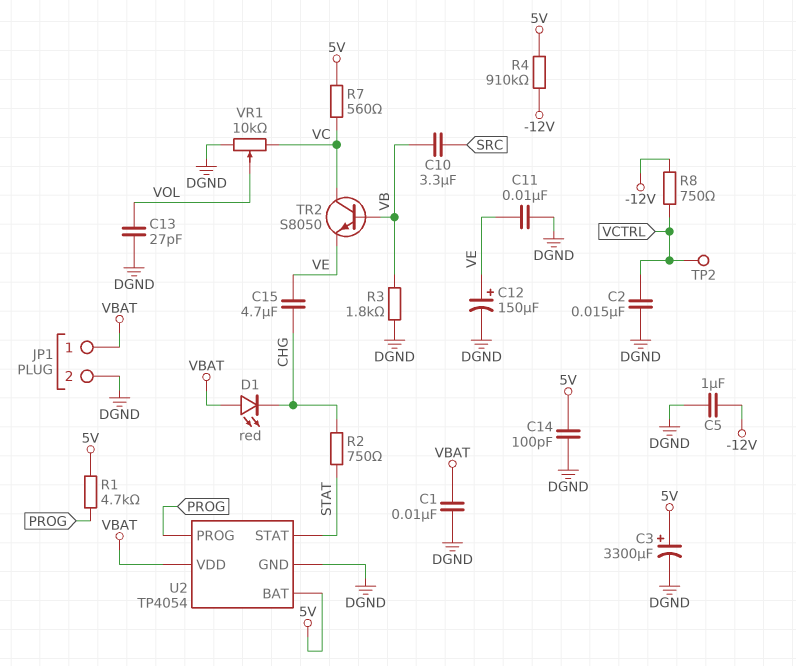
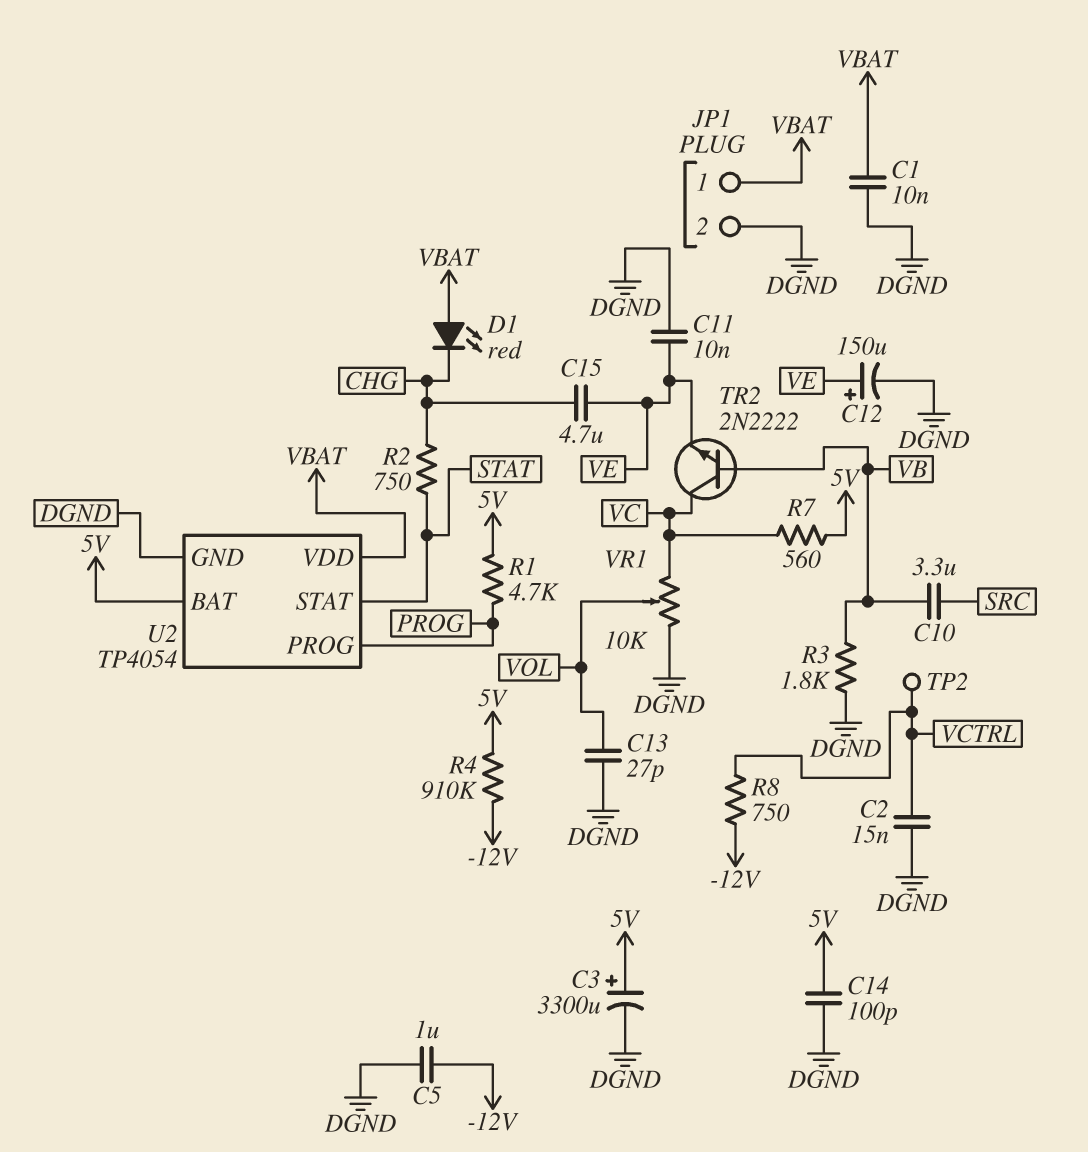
TR2: NPN S8050 (B VB, C VC, E VE) -> NPN 2N2222 (B VB, C VC, E VE)

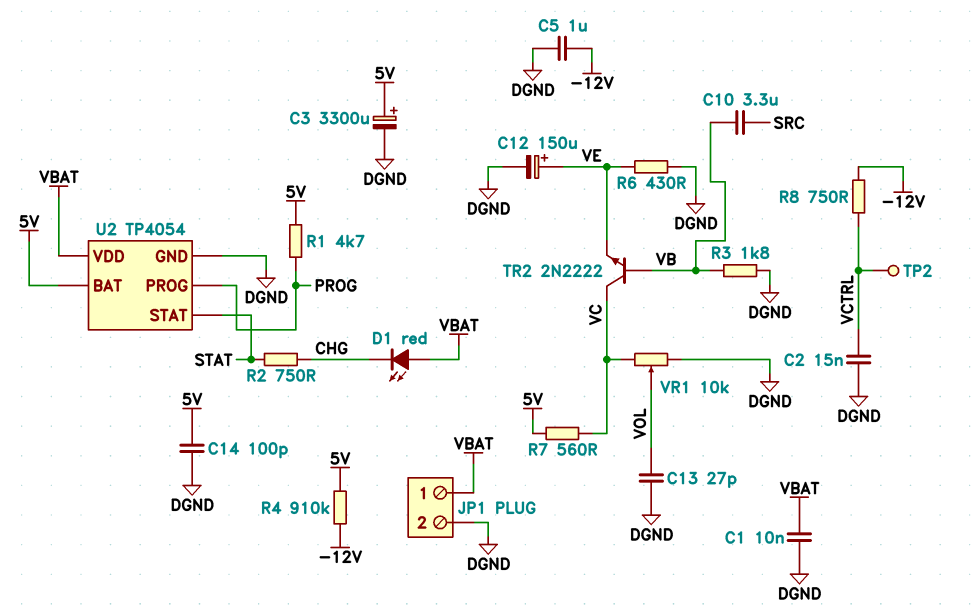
C11: 10nF (DGND, VE) -> none
C15: 4.7uF (CHG, VE) -> none
R6: none -> 430 (DGND, VE)

